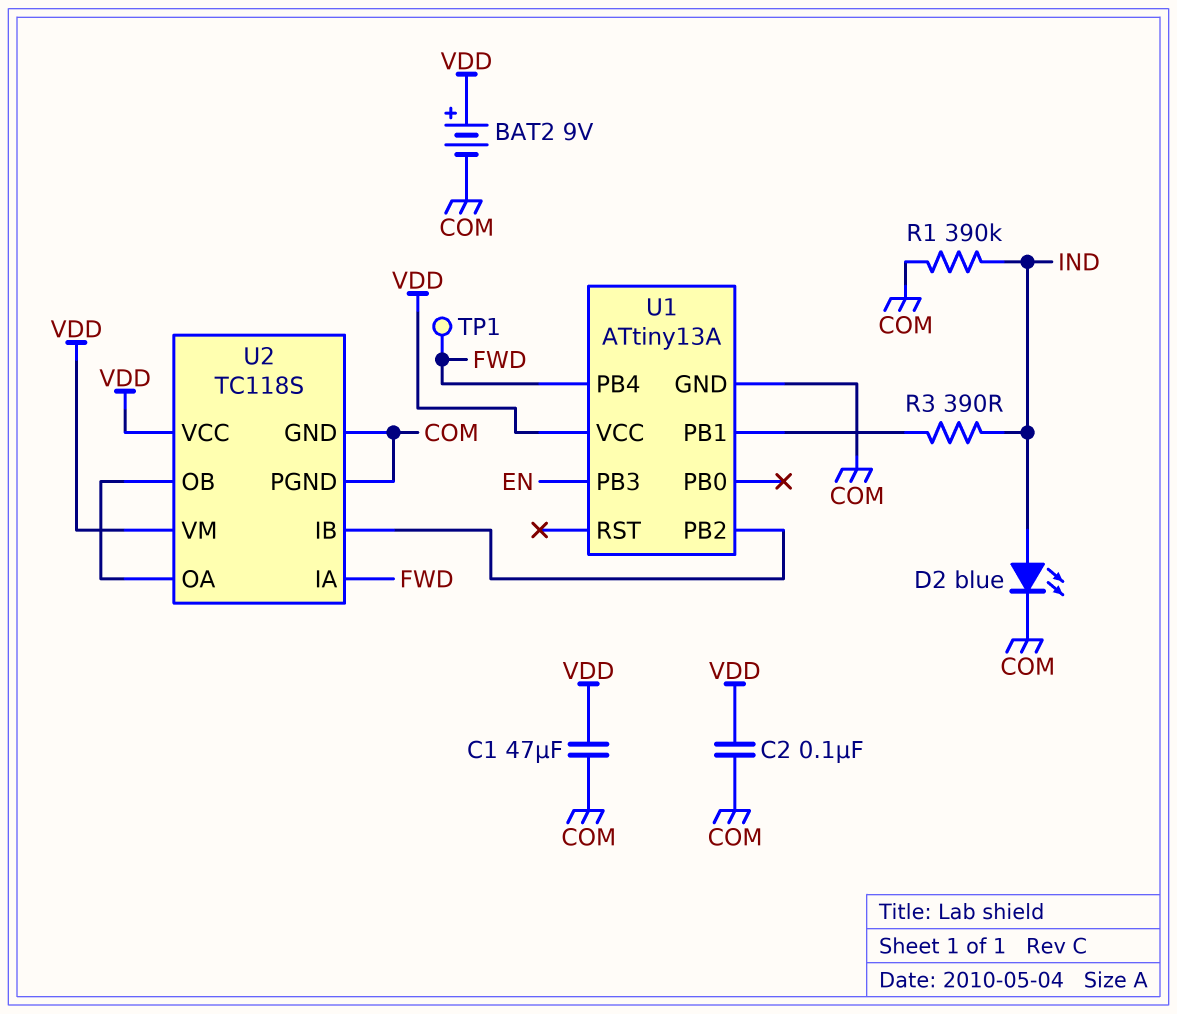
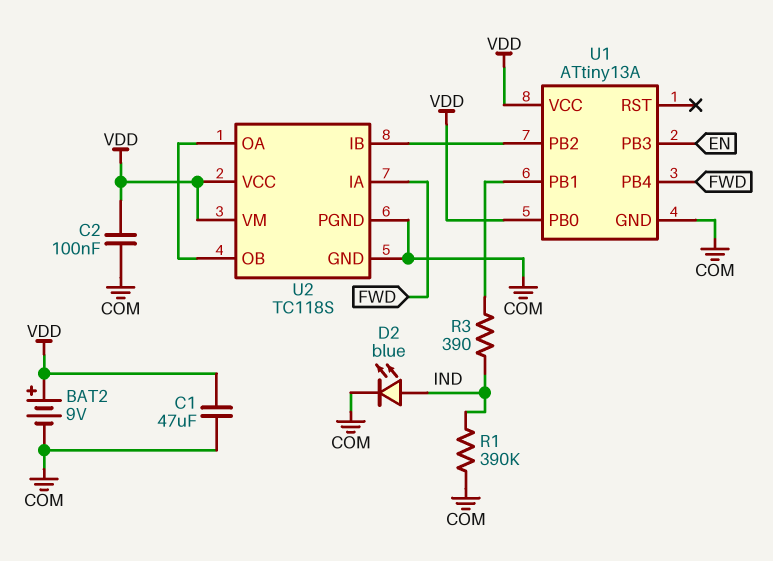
TP1: test point (FWD) -> none
U1 pin PB0: none -> VDD

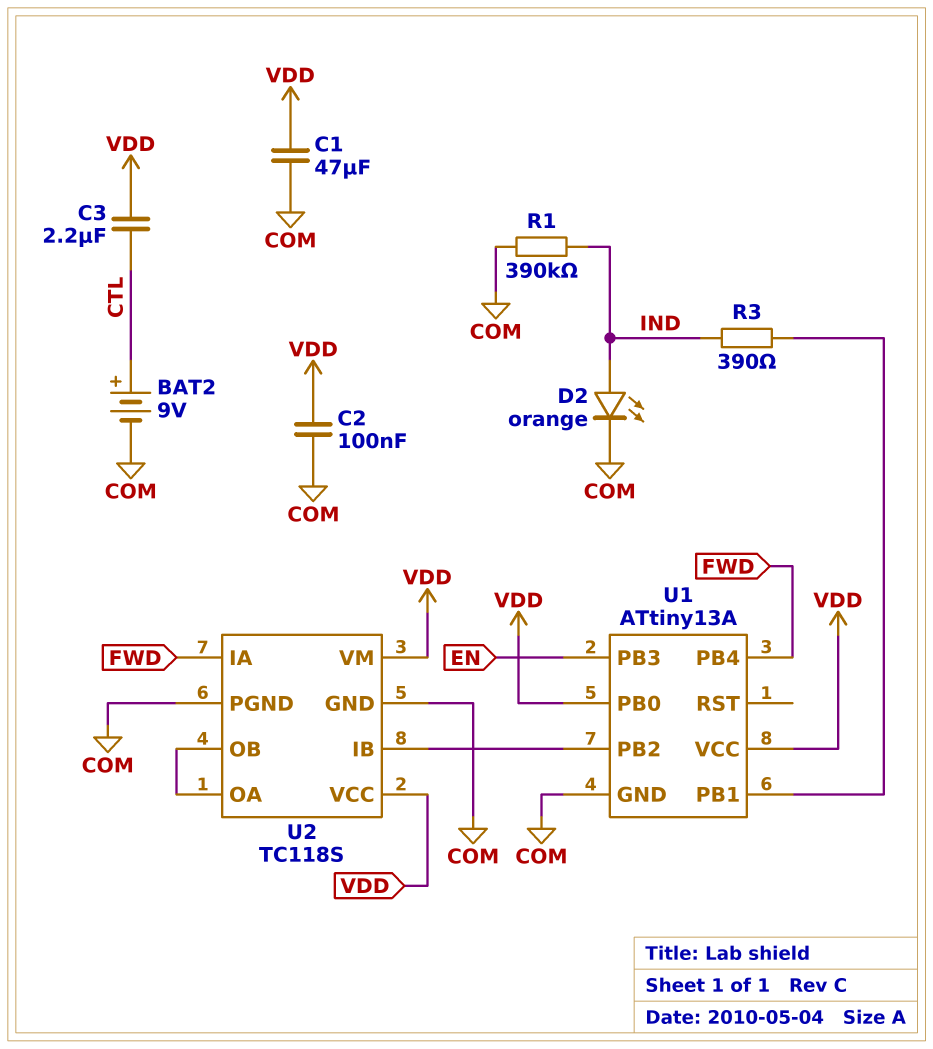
BAT2: 9V (plus VDD, minus COM) -> 9V (plus CTL, minus COM)
C3: none -> 2.2uF (CTL, VDD)
D2: LED blue (A IND, K COM) -> LED orange (A IND, K COM)

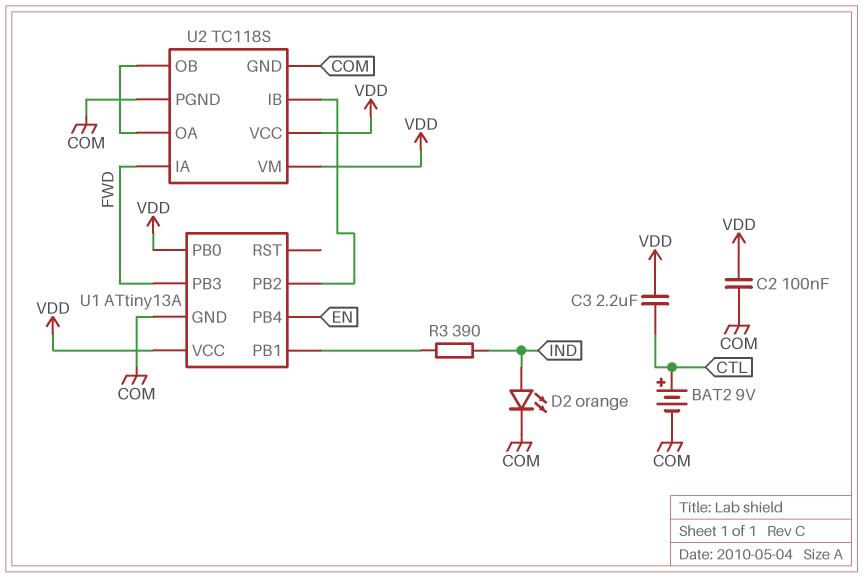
C1: 47uF (COM, VDD) -> none
R1: 390k (COM, IND) -> none
U1 pin PB3: EN -> FWD
U1 pin PB4: FWD -> EN

